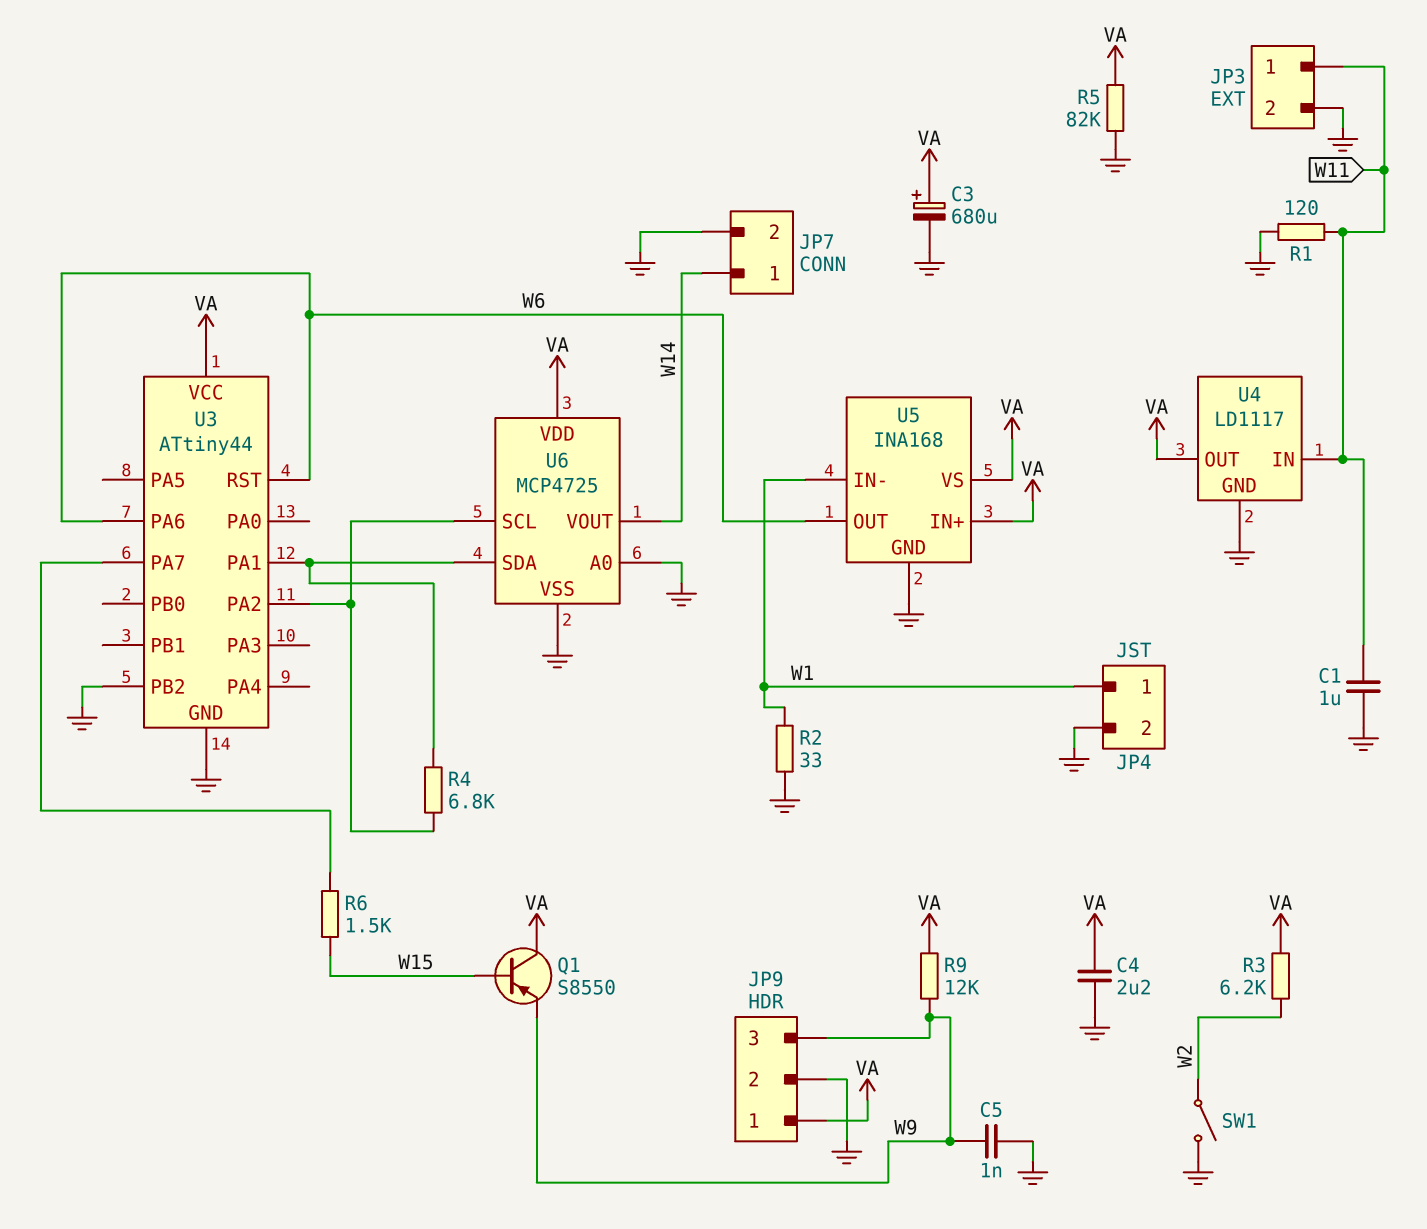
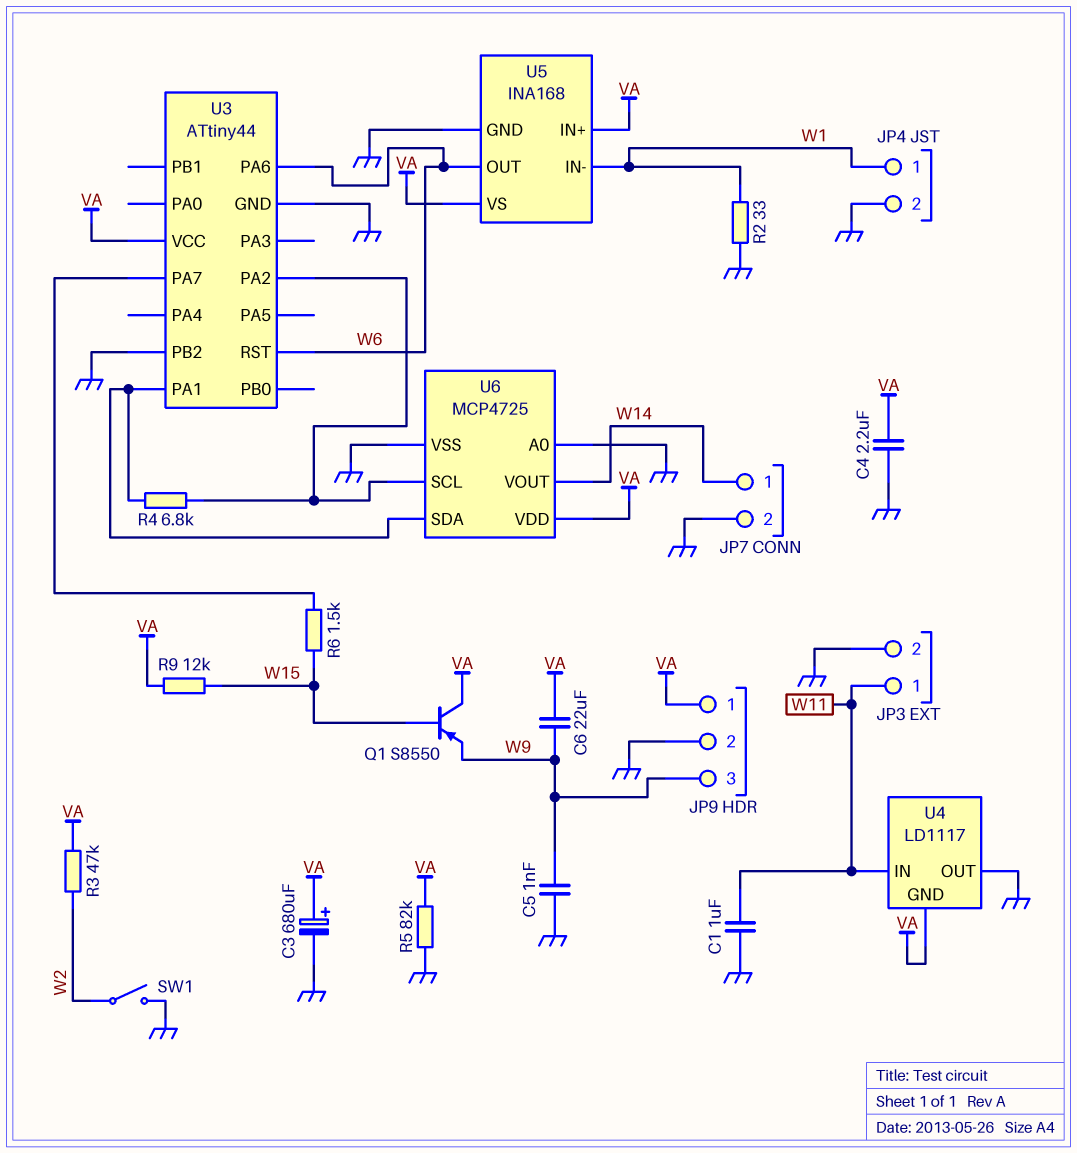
C6: none -> 22uF (VA, W9)
R1: 120 (GND, W11) -> none
R3: 6.2k (VA, W2) -> 47k (VA, W2)
R9: 12k (VA, W9) -> 12k (VA, W15)
U4 pin GND: GND -> VA
U4 pin OUT: VA -> GND

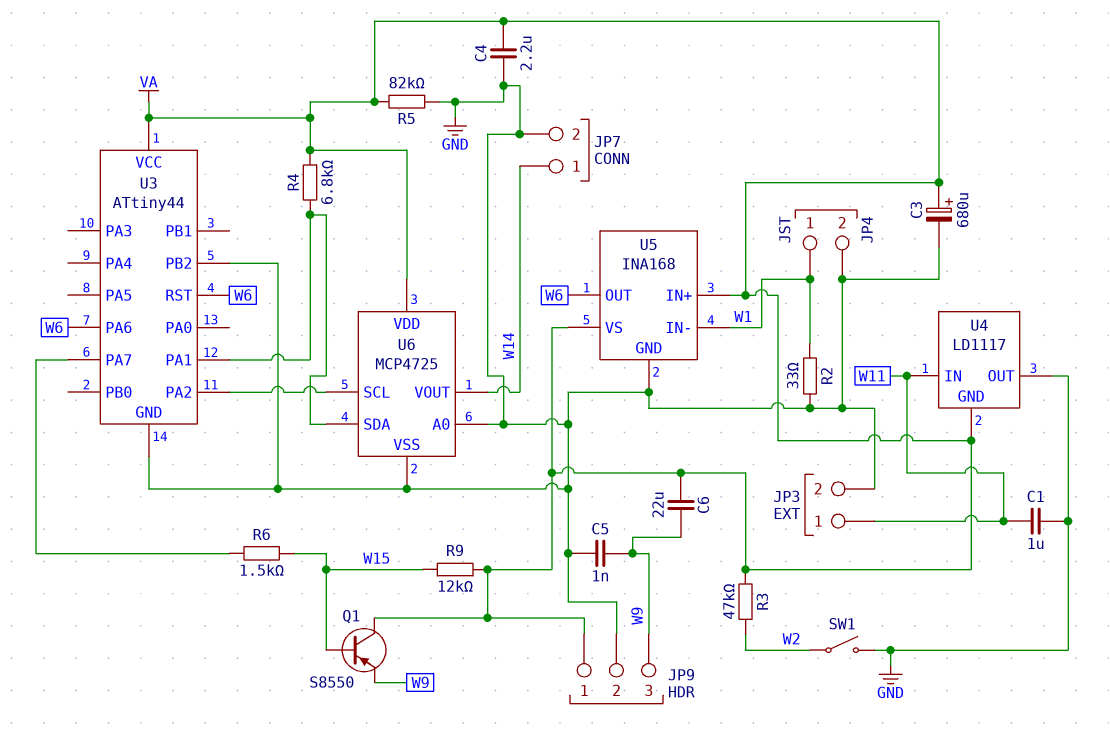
R4: 6.8k (U3/PA1, U3/PA2) -> 6.8k (U3/PA1, VA)

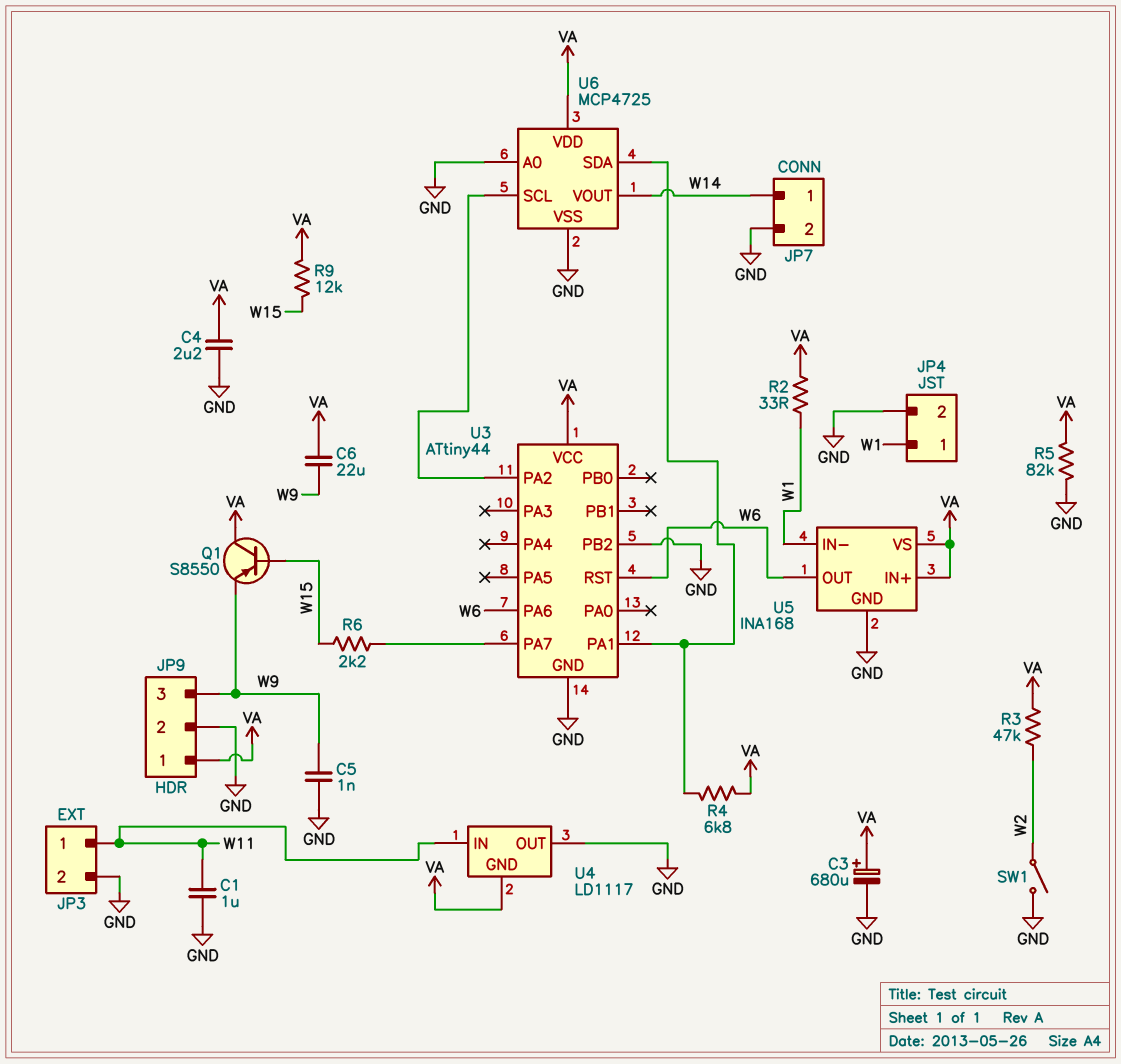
R2: 33 (GND, W1) -> 33 (VA, W1)
R6: 1.5k (U3/PA7, W15) -> 2.2k (U3/PA7, W15)

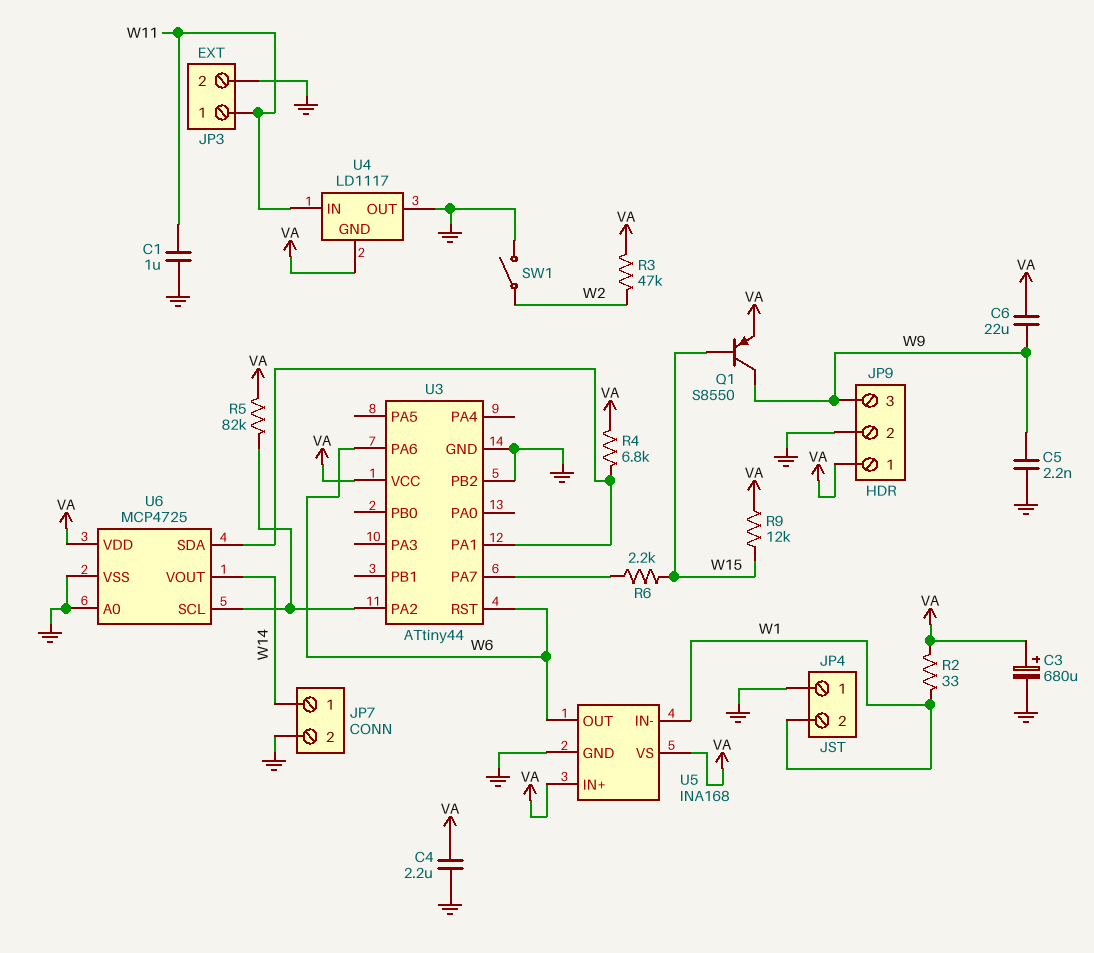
C5: 1nF (GND, W9) -> 2.2nF (GND, W9)
JP4 pin 1: W1 -> GND
JP4 pin 2: GND -> W1
Q1: PNP S8550 (B W15, C VA, E W9) -> PNP S8550 (B W15, C W9, E VA)
R5: 82k (GND, VA) -> 82k (U3/PA2, VA)

